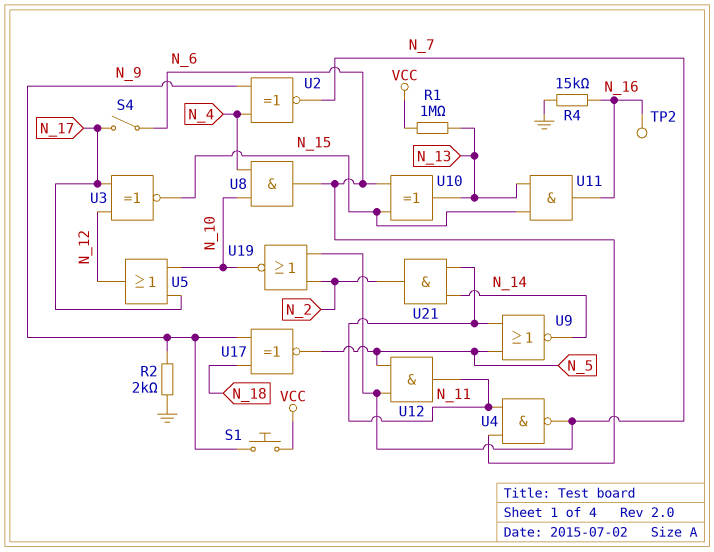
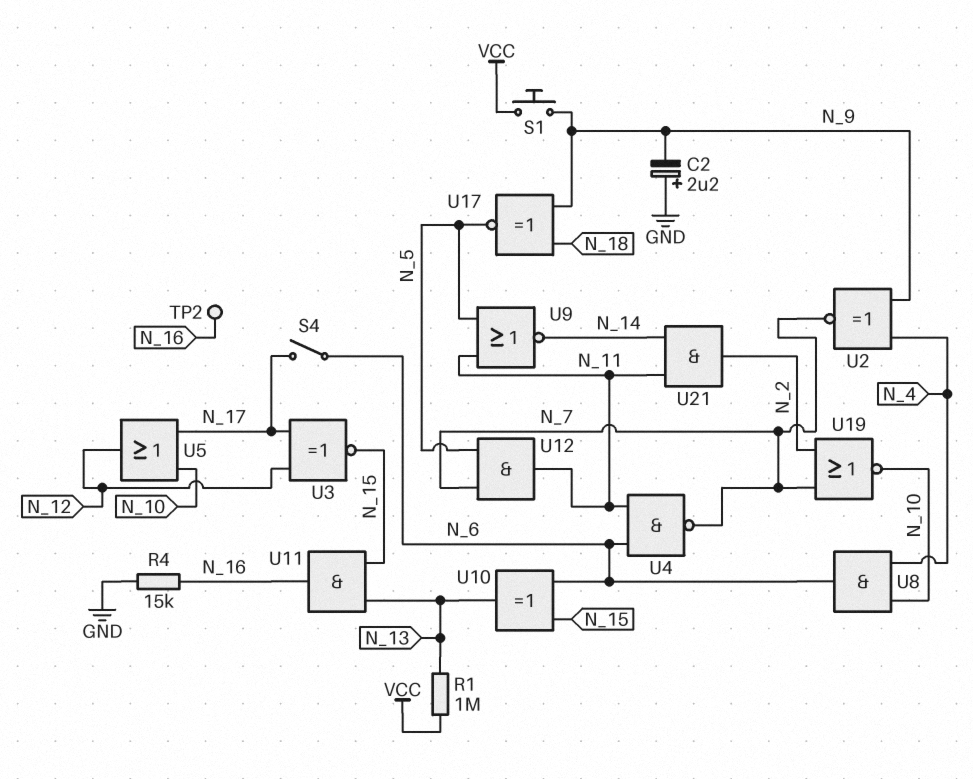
C2: none -> 2.2uF (plus GND, minus N_9)
R2: 2k (GND, N_9) -> none

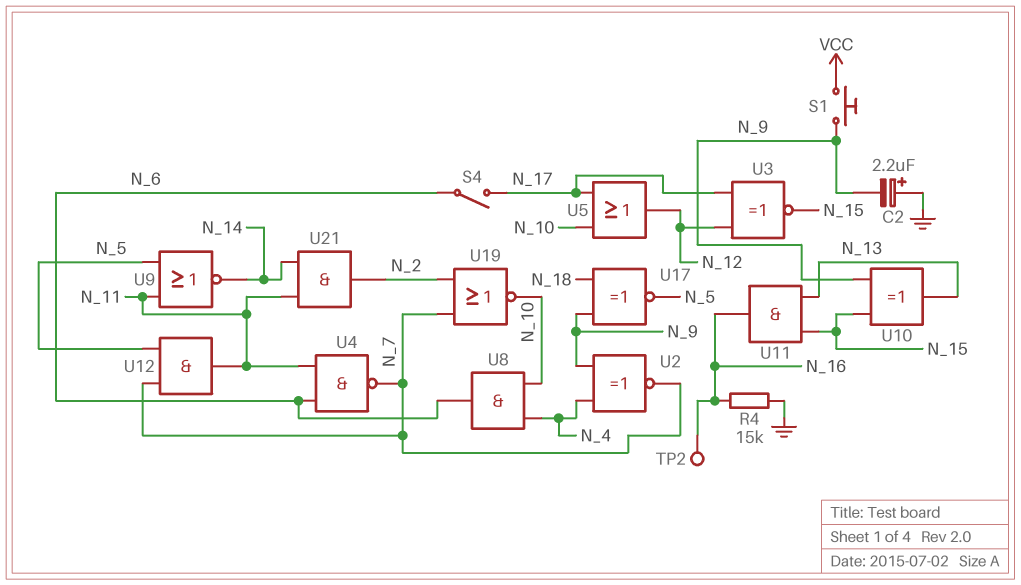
R1: 1M (N_13, VCC) -> none
U10: XOR (in N_6, in N_15, out N_13) -> XOR (in N_9, in N_15, out N_13)

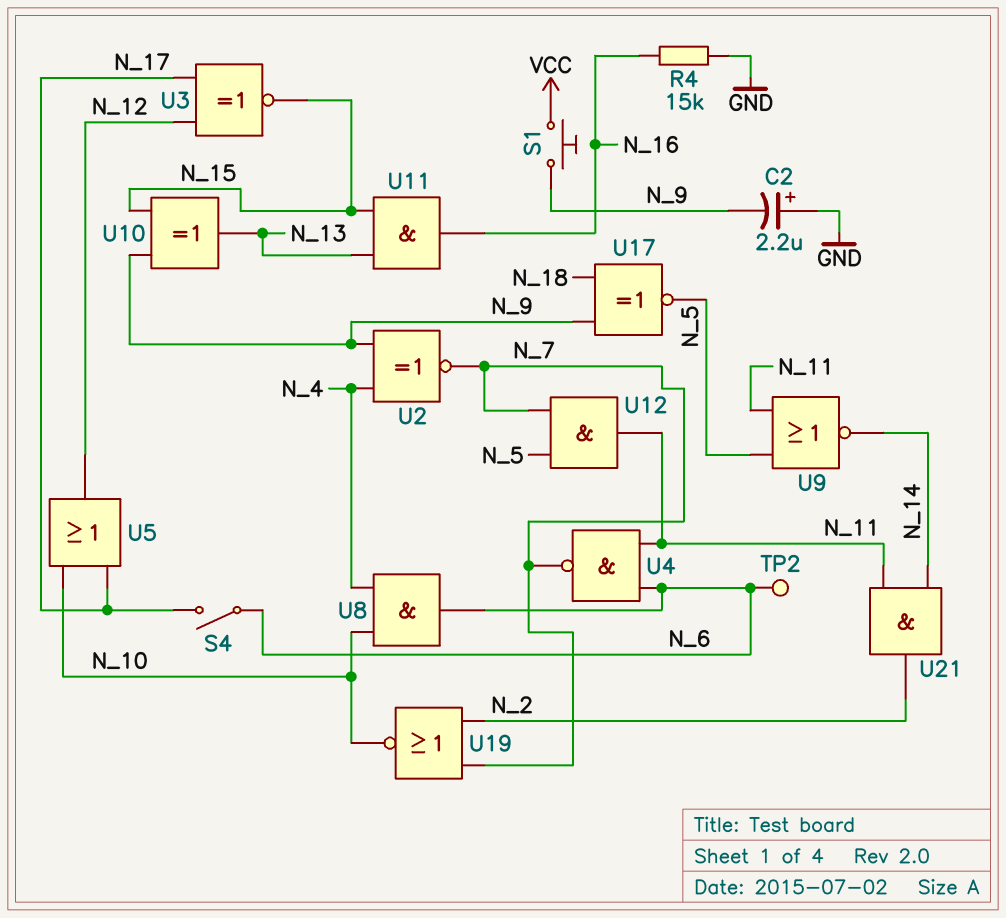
TP2: test point (N_16) -> test point (N_6)

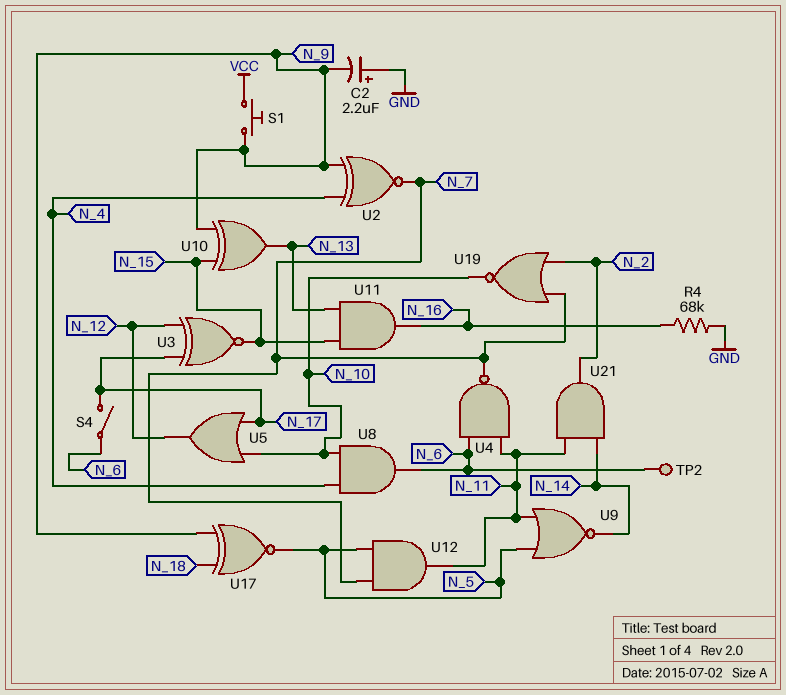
R4: 15k (GND, N_16) -> 68k (GND, N_16)

